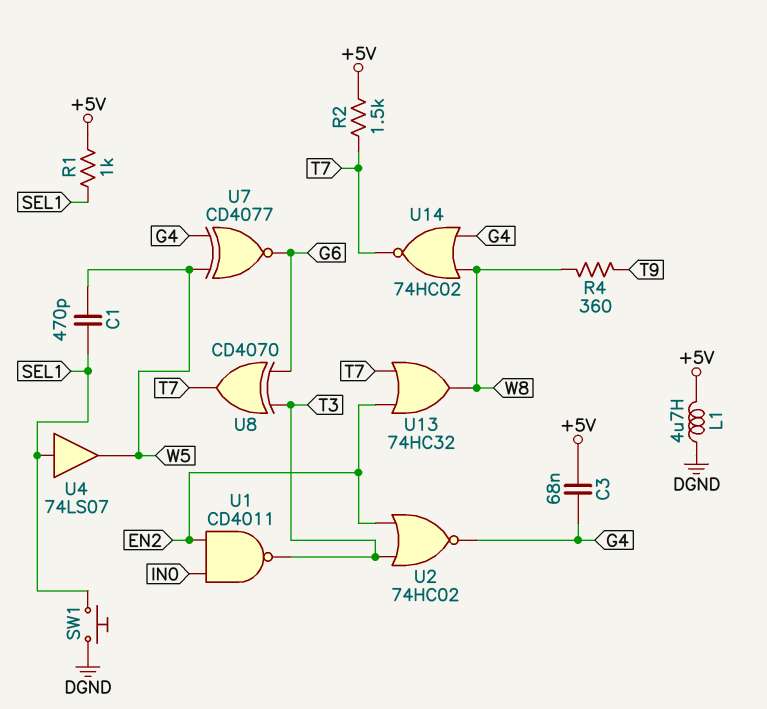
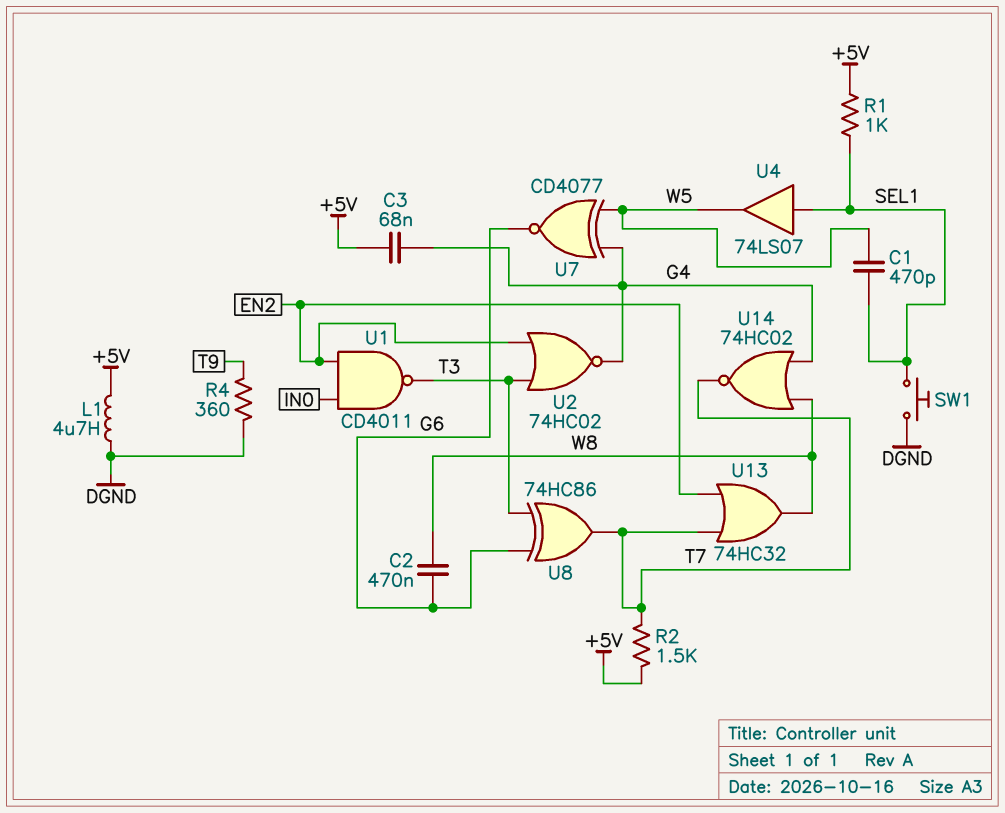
C2: none -> 470nF (G6, W8)
R4: 360 (T9, W8) -> 360 (DGND, T9)
U8: XOR CD4070 (in G6, in T3, out T7) -> XOR 74HC86 (in G6, in T3, out T7)

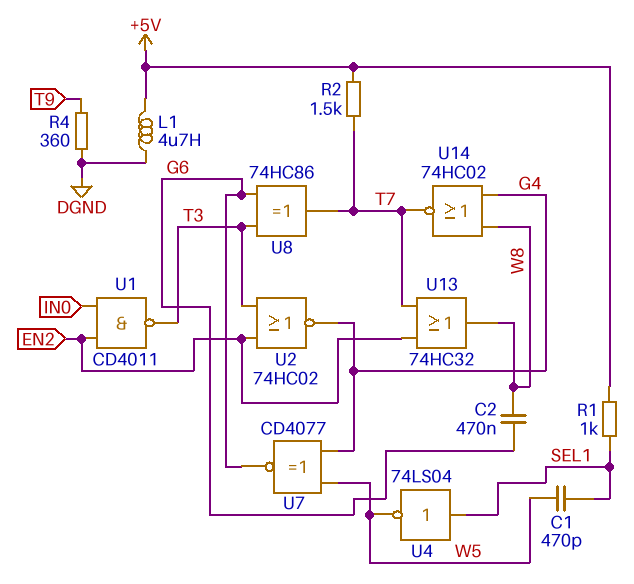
C3: 68nF (+5V, G4) -> none
SW1: button (DGND, SEL1) -> none
U4: buffer 74LS07 (in SEL1, out W5) -> NOT 74LS04 (in SEL1, out W5)

